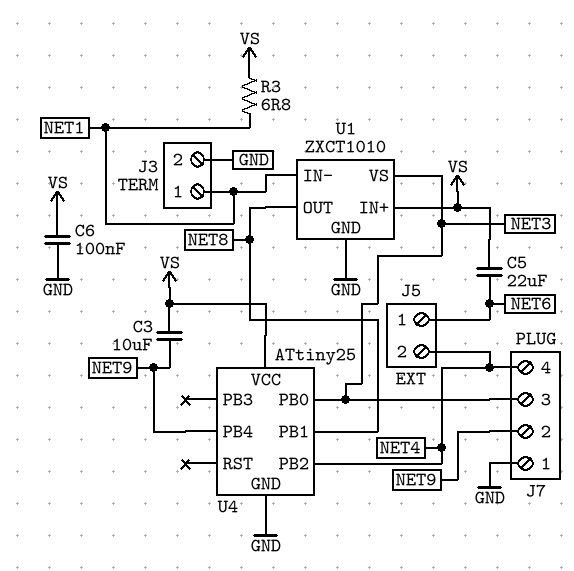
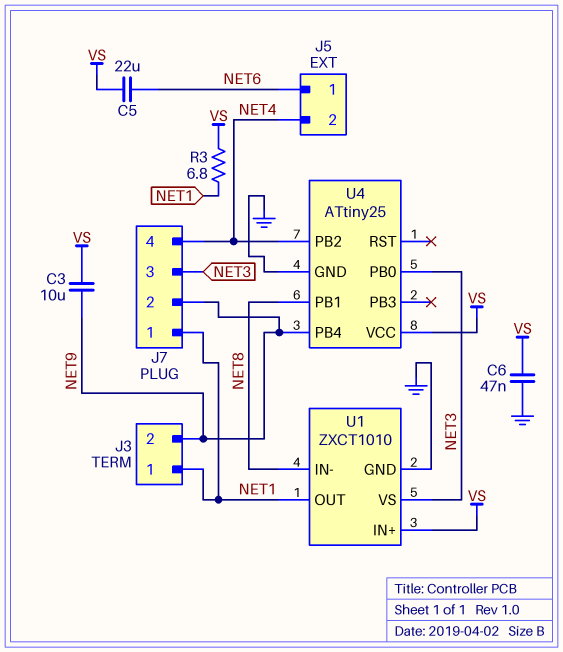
C6: 100nF (GND, VS) -> 47nF (GND, VS)
J3 pin 2: GND -> NET9
J7 pin 1: GND -> NET1
U1 pin IN-: NET1 -> NET8
U1 pin OUT: NET8 -> NET1

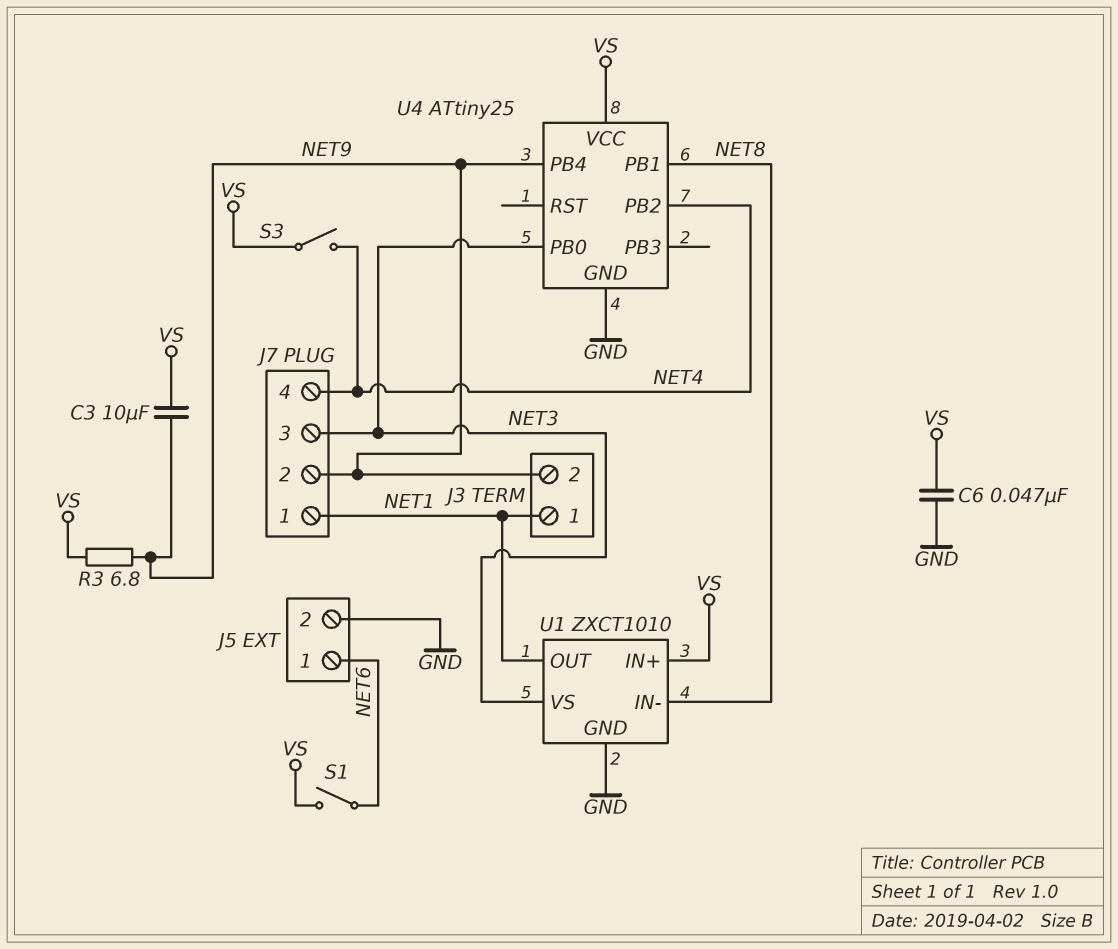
C5: 22uF (NET6, VS) -> none
J5 pin 2: NET4 -> GND
R3: 6.8 (NET1, VS) -> 6.8 (NET9, VS)
S1: none -> switch (NET6, VS)
S3: none -> switch (NET4, VS)

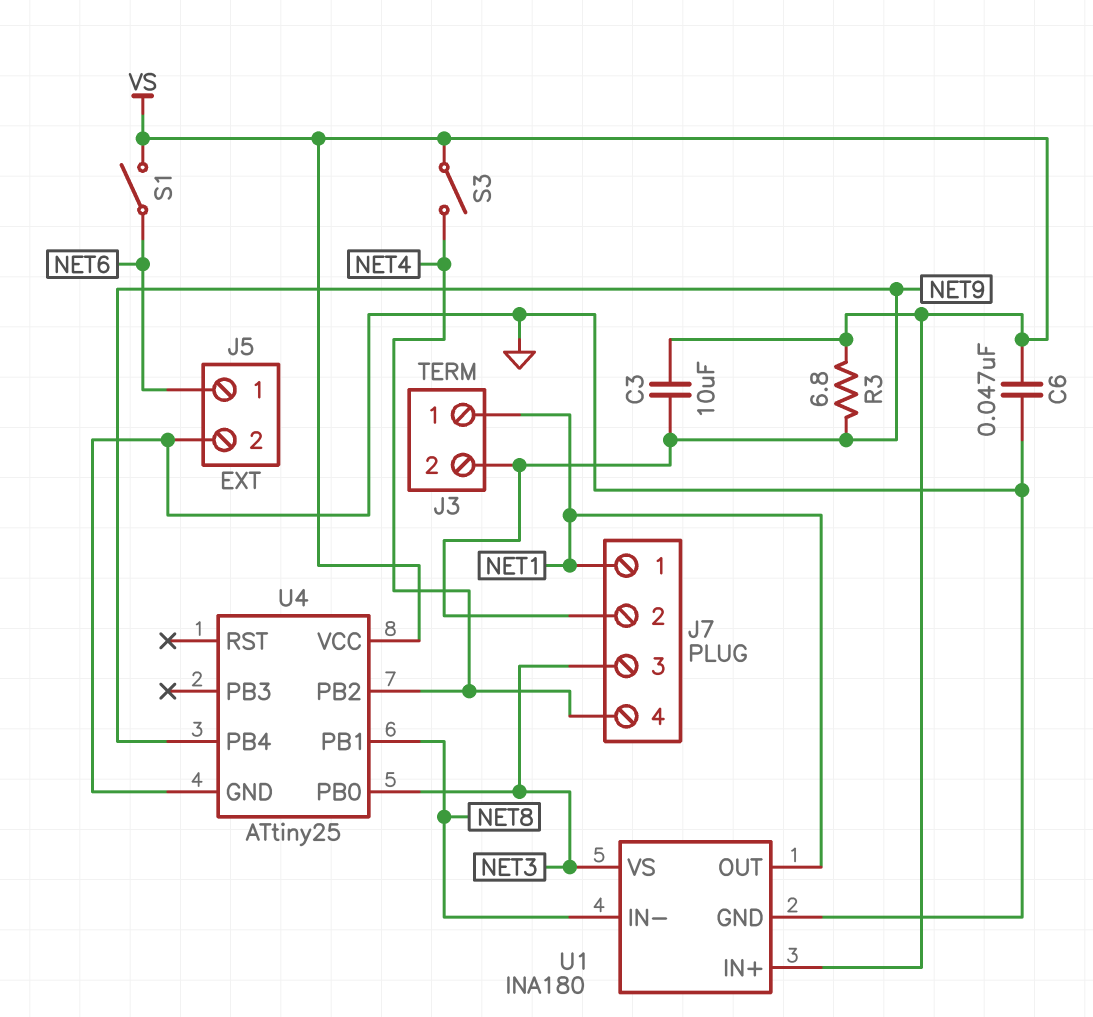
U1: ZXCT1010 -> INA180

